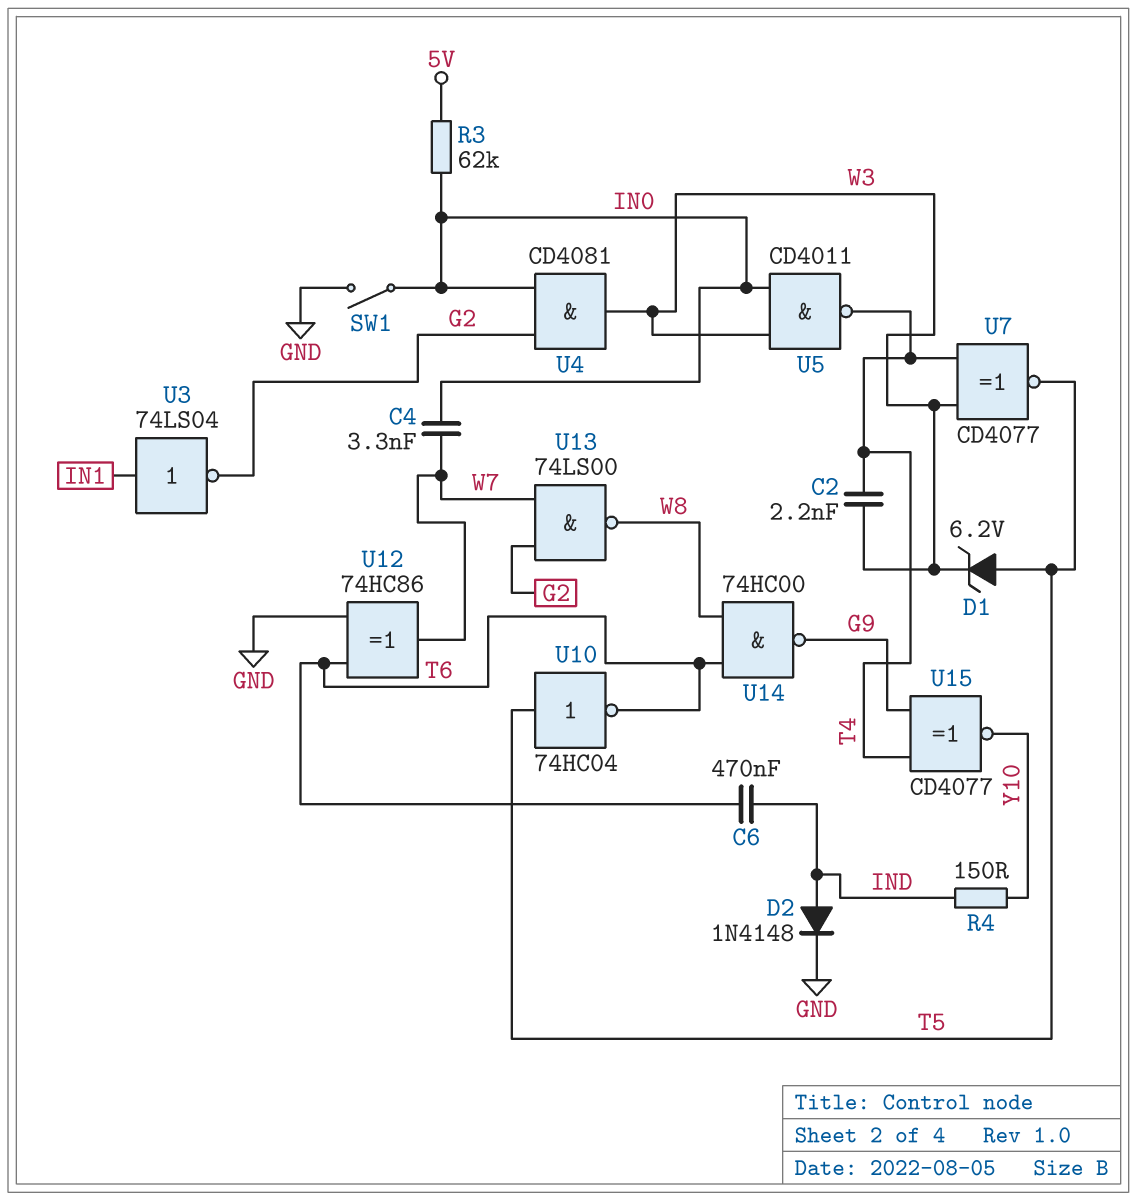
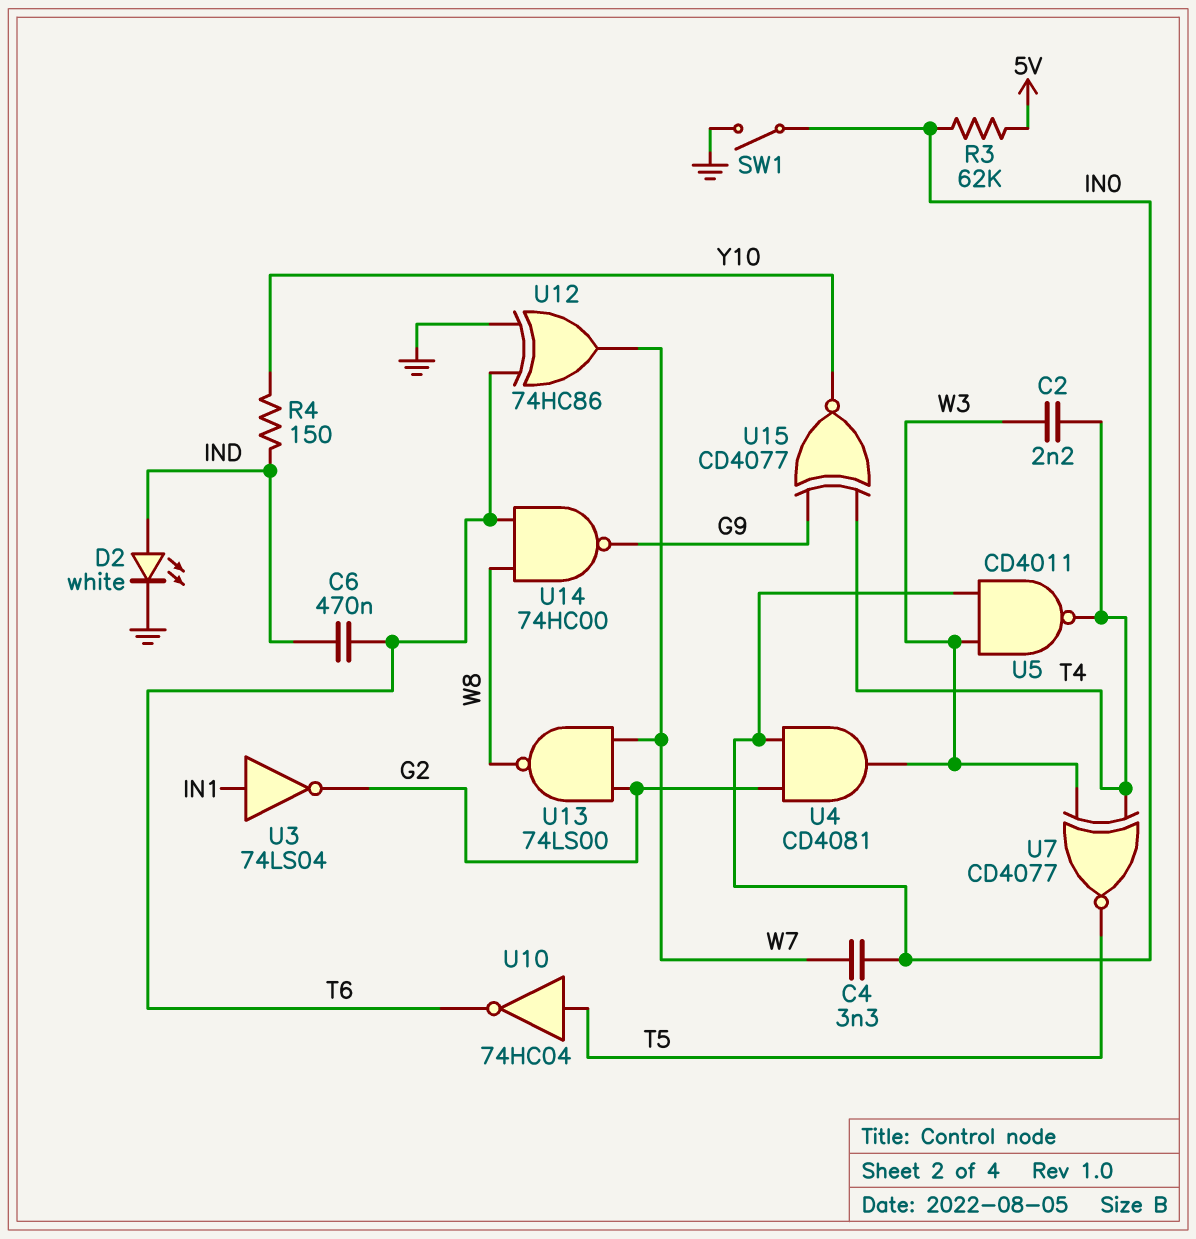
D1: zener 6.2V (A T5, K W3) -> none
D2: diode 1N4148 (A IND, K GND) -> LED white (A IND, K GND)

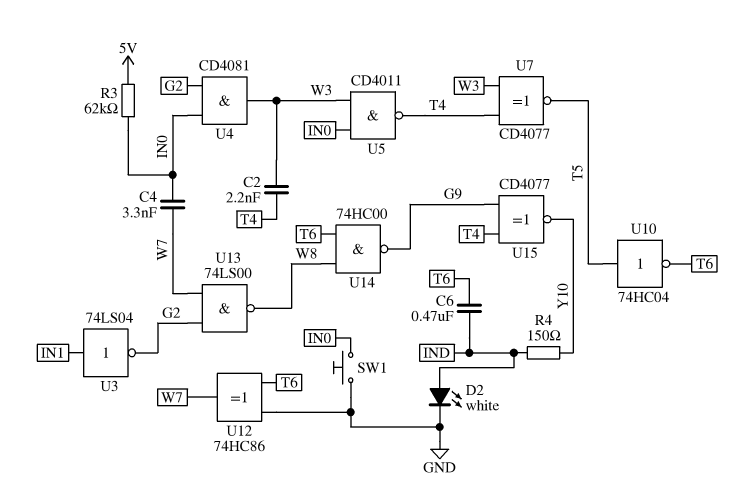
SW1: switch (GND, IN0) -> button (GND, IN0)

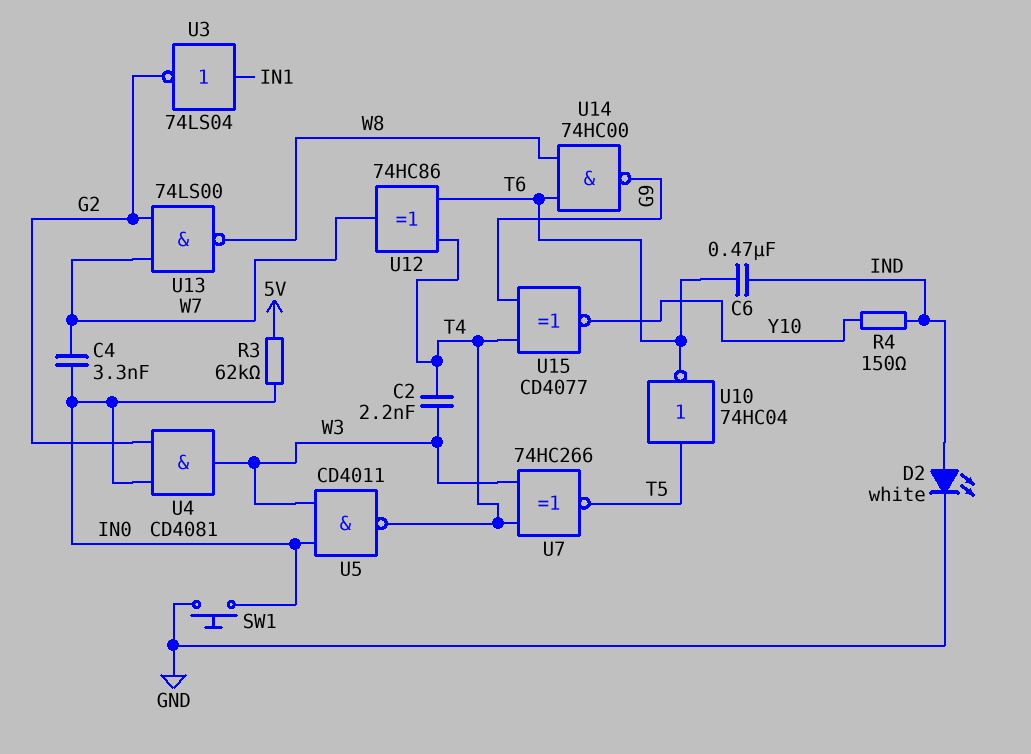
U7: XNOR CD4077 (in T4, in W3, out T5) -> XNOR 74HC266 (in T4, in W3, out T5)
U12: XOR 74HC86 (in GND, in T6, out W7) -> XOR 74HC86 (in T4, in T6, out W7)

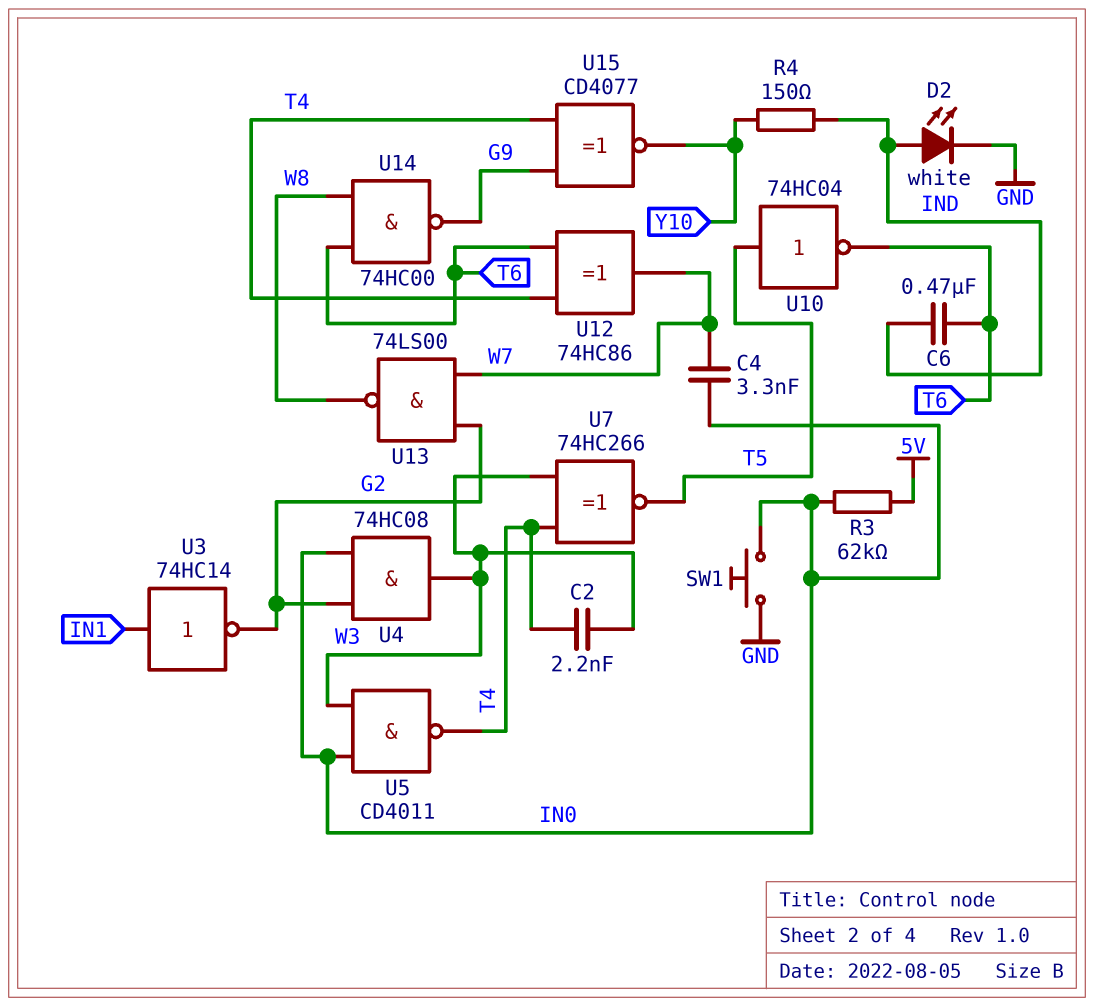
U3: NOT 74LS04 (in IN1, out G2) -> NOT 74HC14 (in IN1, out G2)
U4: AND CD4081 (in G2, in IN0, out W3) -> AND 74HC08 (in G2, in IN0, out W3)

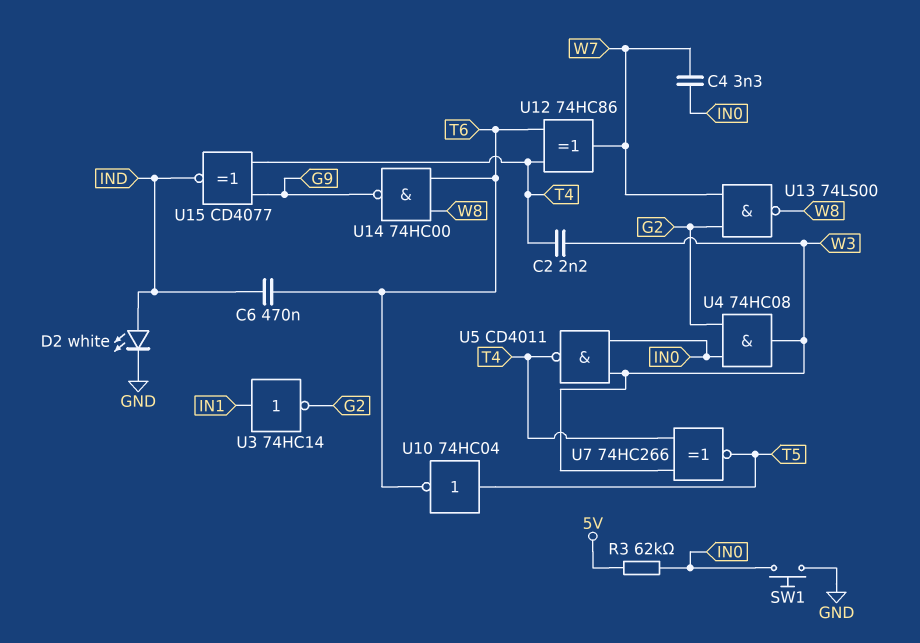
R4: 150 (IND, Y10) -> none
U15: XNOR CD4077 (in G9, in T4, out Y10) -> XNOR CD4077 (in G9, in T4, out IND)

